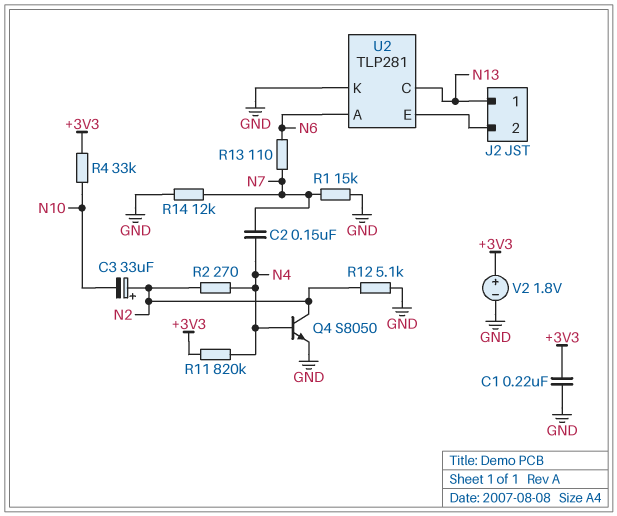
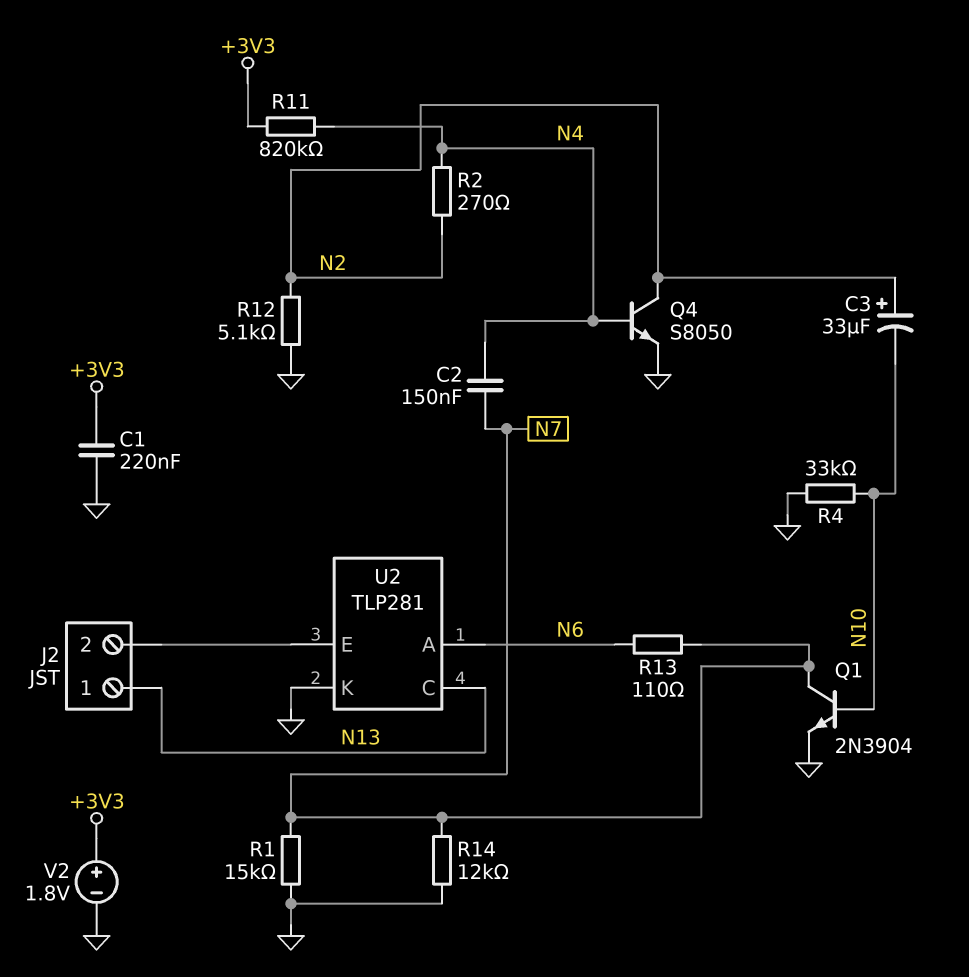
Q1: none -> NPN 2N3904 (B N10, C N7, E GND)
R4: 33k (+3V3, N10) -> 33k (GND, N10)

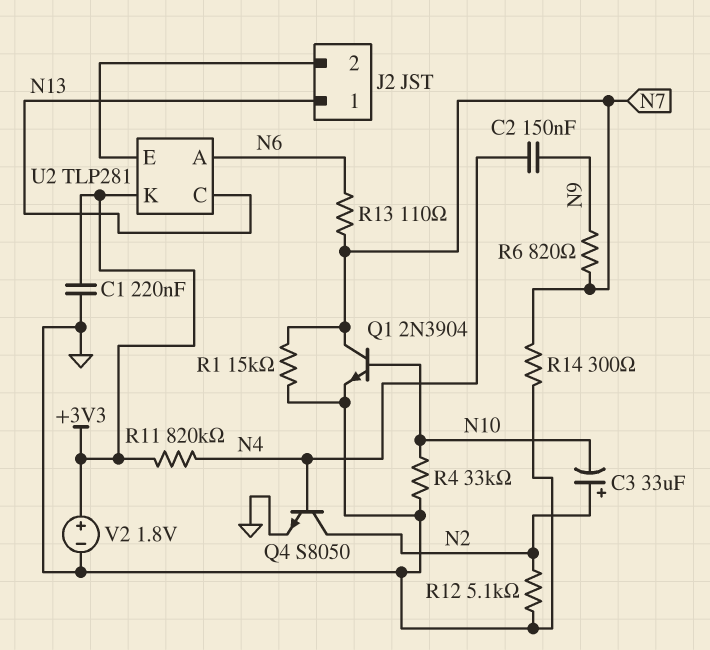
C2: 150nF (N4, N7) -> 150nF (N4, N9)
R2: 270 (N2, N4) -> none
R6: none -> 820 (N7, N9)
R14: 12k (GND, N7) -> 300 (GND, N7)
U2 pin K: GND -> +3V3

